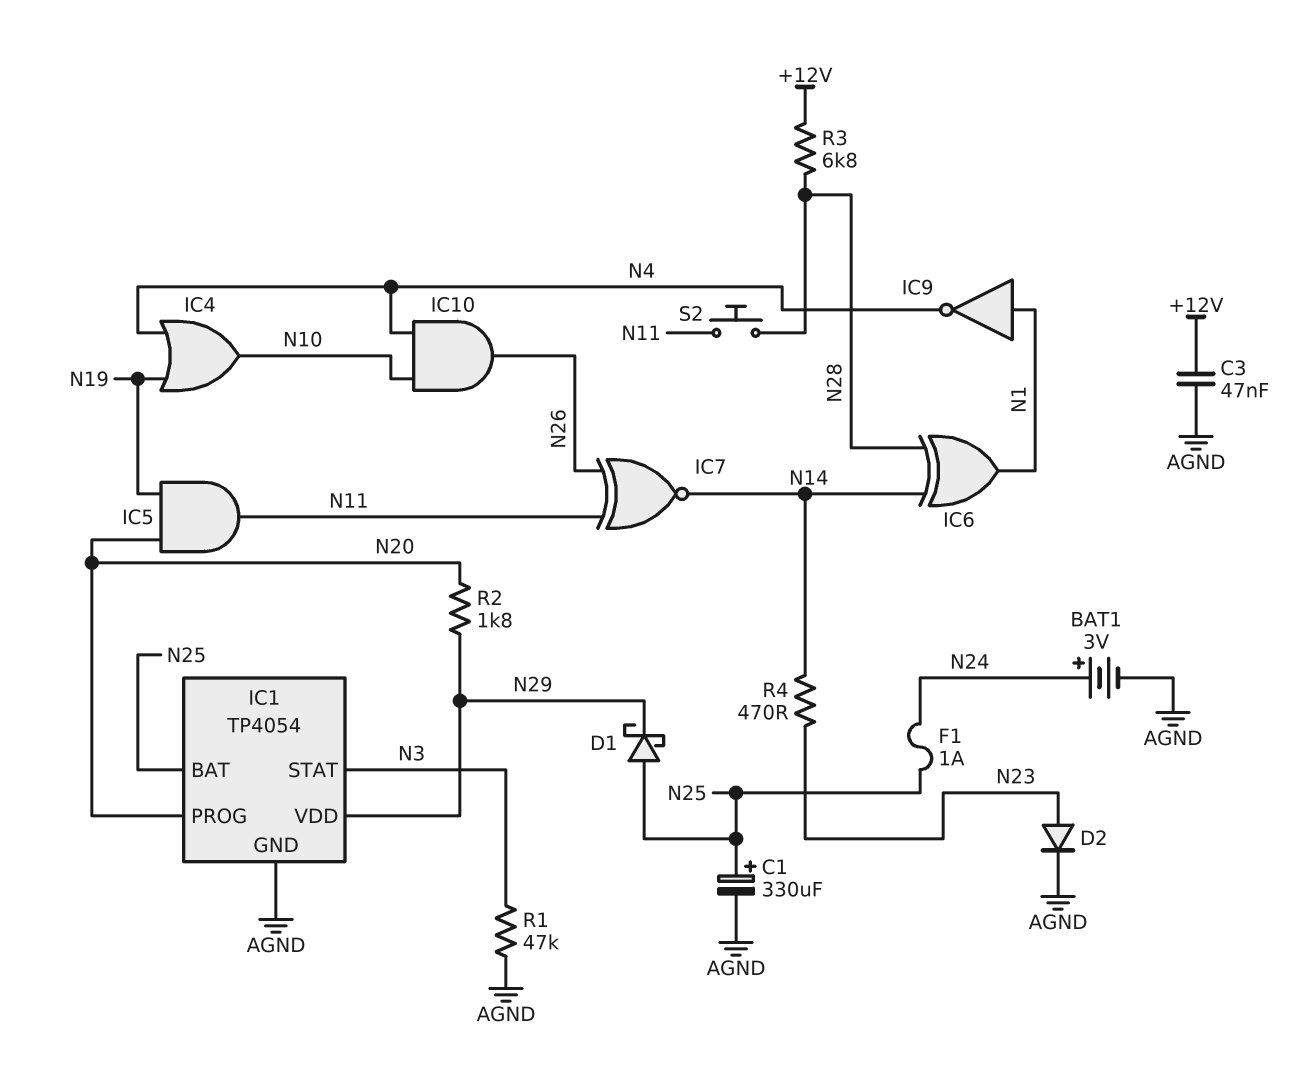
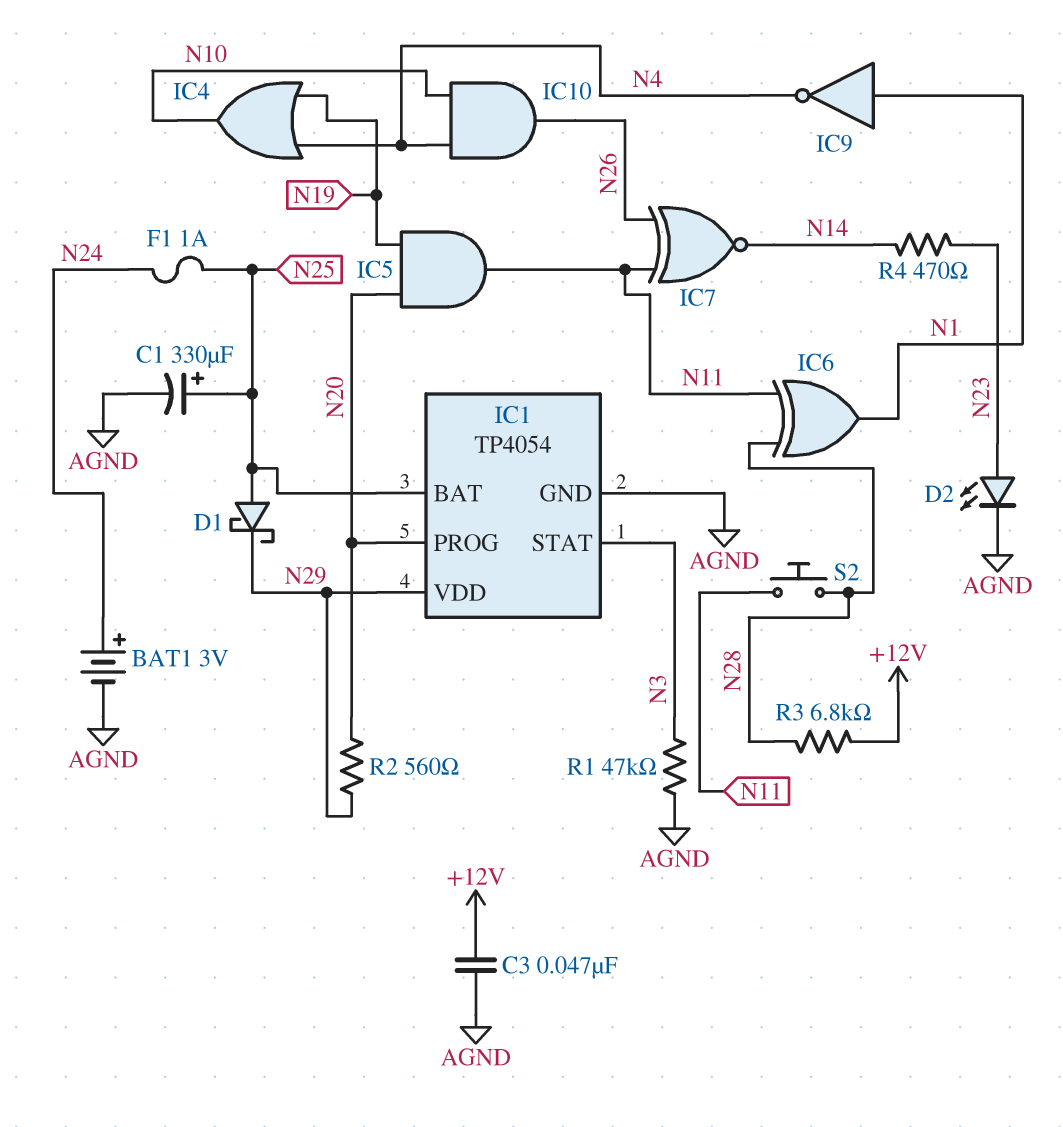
D2: diode (A N23, K AGND) -> LED (A N23, K AGND)
IC6: XOR (in N14, in N28, out N1) -> XOR (in N11, in N28, out N1)
R2: 1.8k (N20, N29) -> 560 (N20, N29)

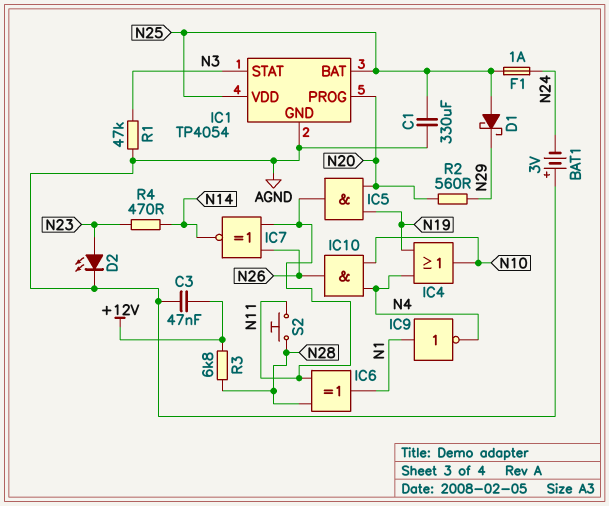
BAT1: 3V (plus N24, minus AGND) -> 3V (plus AGND, minus N24)
C1: 330uF (plus N25, minus AGND) -> 330uF (AGND, N25)
IC1 pin VDD: N29 -> N25

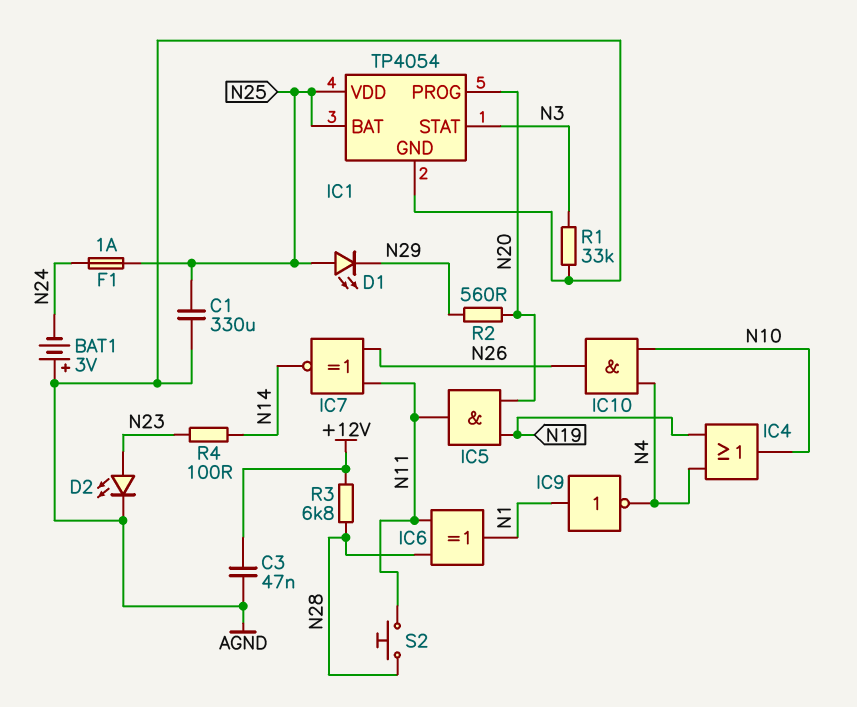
D1: schottky (A N25, K N29) -> LED (A N25, K N29)
R1: 47k (AGND, N3) -> 33k (AGND, N3)
R4: 470 (N14, N23) -> 100 (N14, N23)

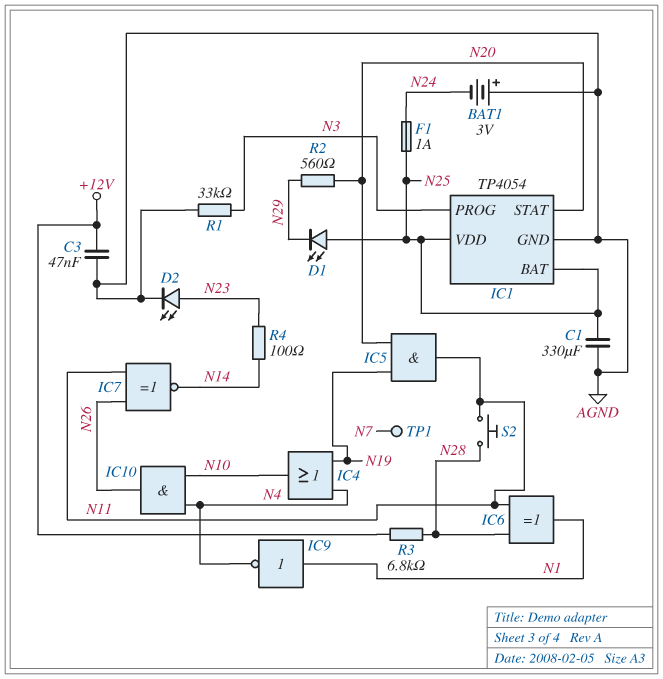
IC1 pin PROG: N20 -> N3
IC1 pin STAT: N3 -> N20
TP1: none -> test point (N7)

